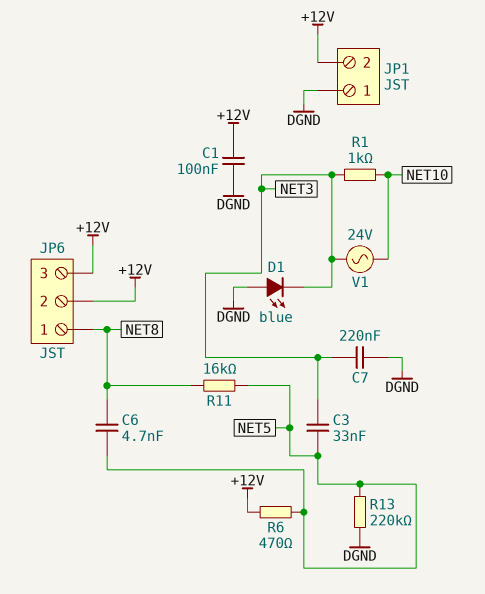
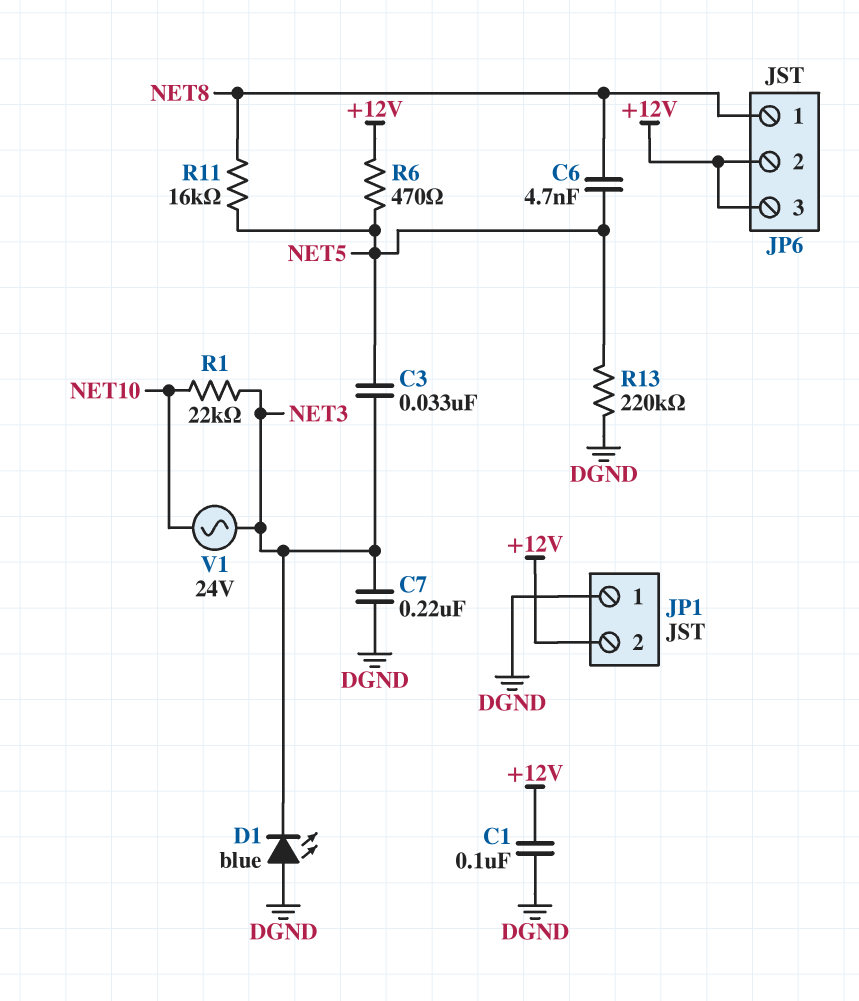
R1: 1k (NET3, NET10) -> 22k (NET3, NET10)

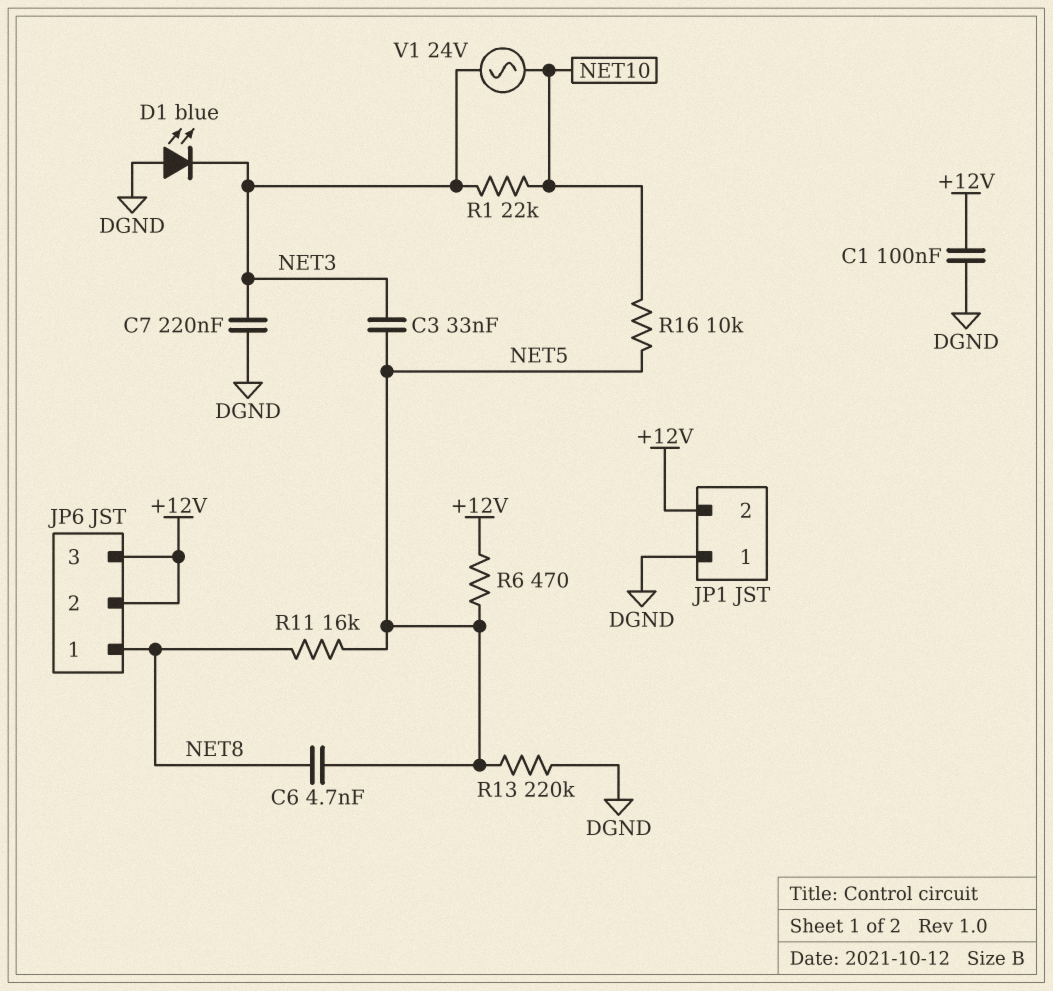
R16: none -> 10k (NET5, NET10)

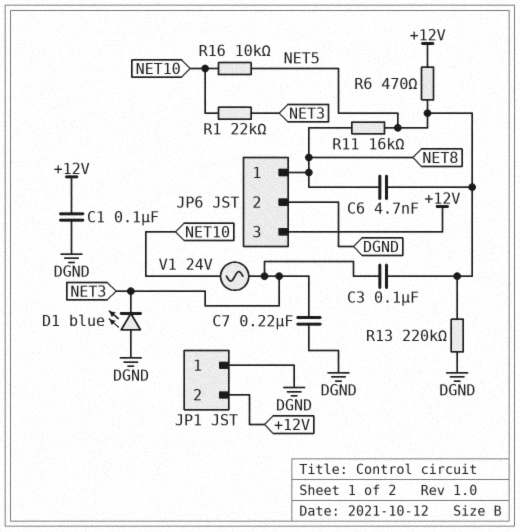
C3: 33nF (NET3, NET5) -> 100nF (NET3, NET5)
JP6 pin 2: +12V -> DGND

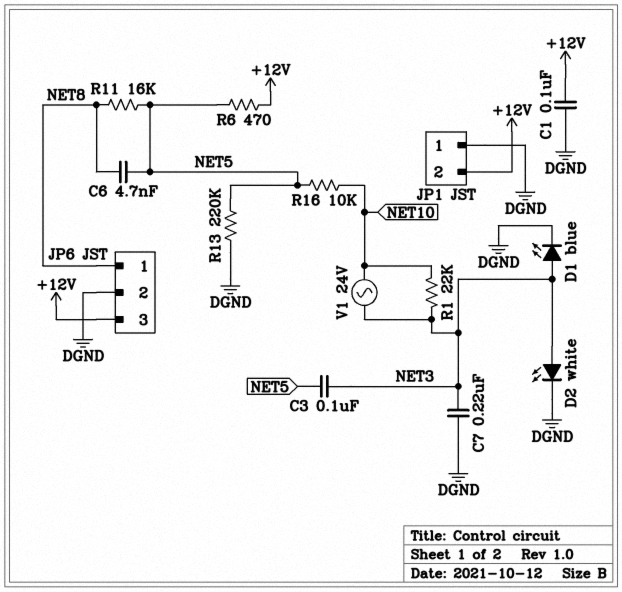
D1: LED blue (A DGND, K NET3) -> LED blue (A NET3, K DGND)
D2: none -> LED white (A NET3, K DGND)

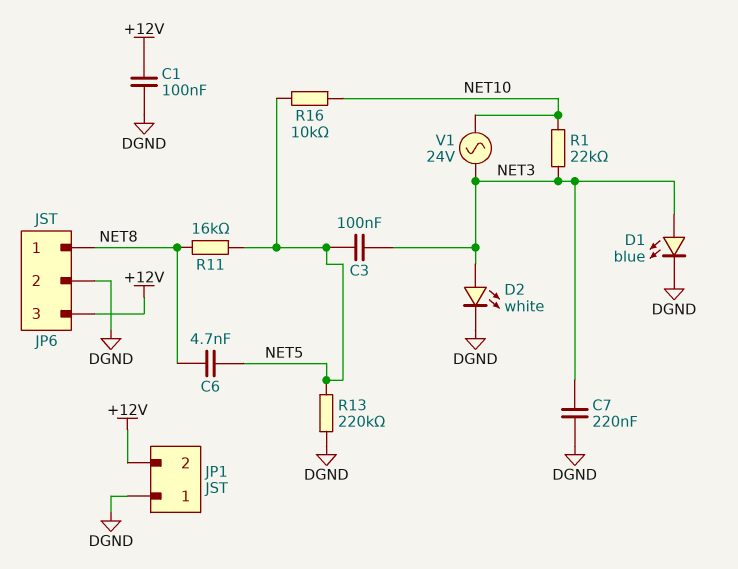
R6: 470 (+12V, NET5) -> none

